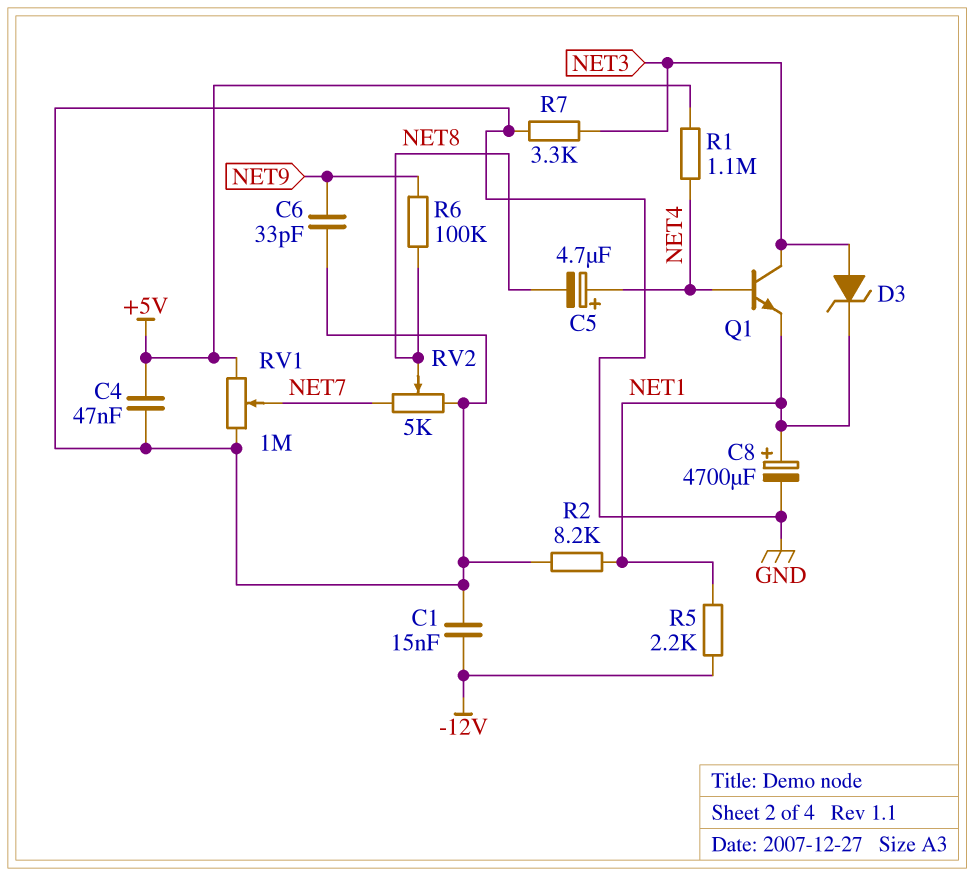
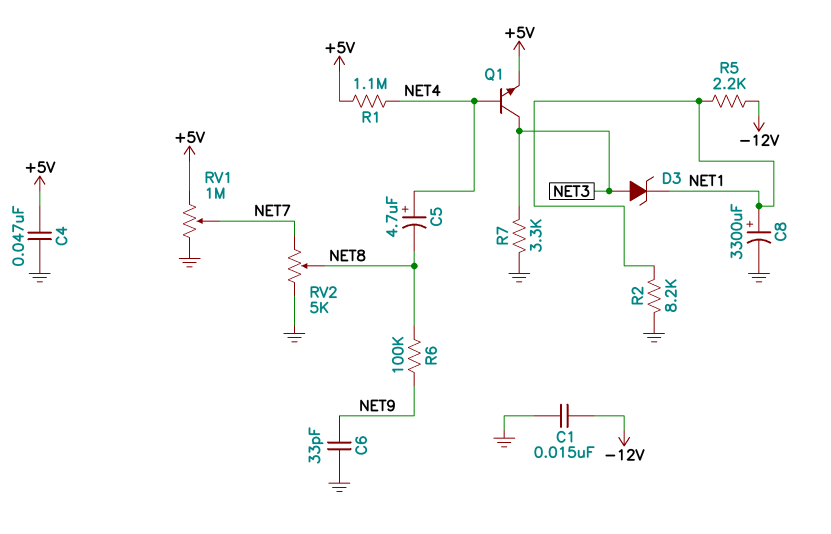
C8: 4700uF (plus NET1, minus GND) -> 3300uF (plus NET1, minus GND)
Q1: NPN (B NET4, C NET3, E NET1) -> NPN (B NET4, C NET3, E +5V)

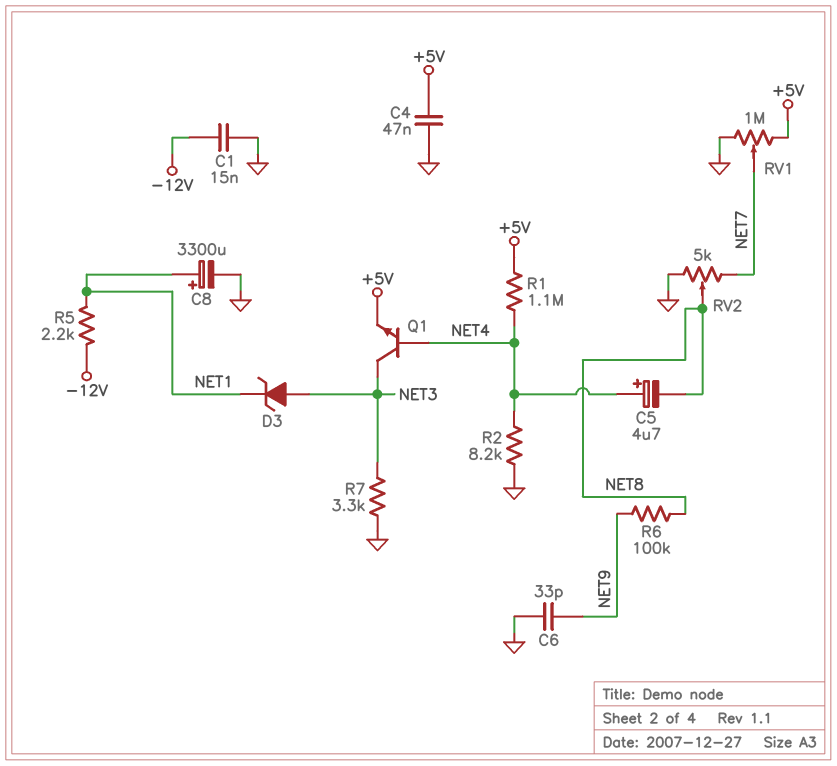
R2: 8.2k (GND, NET1) -> 8.2k (GND, NET4)

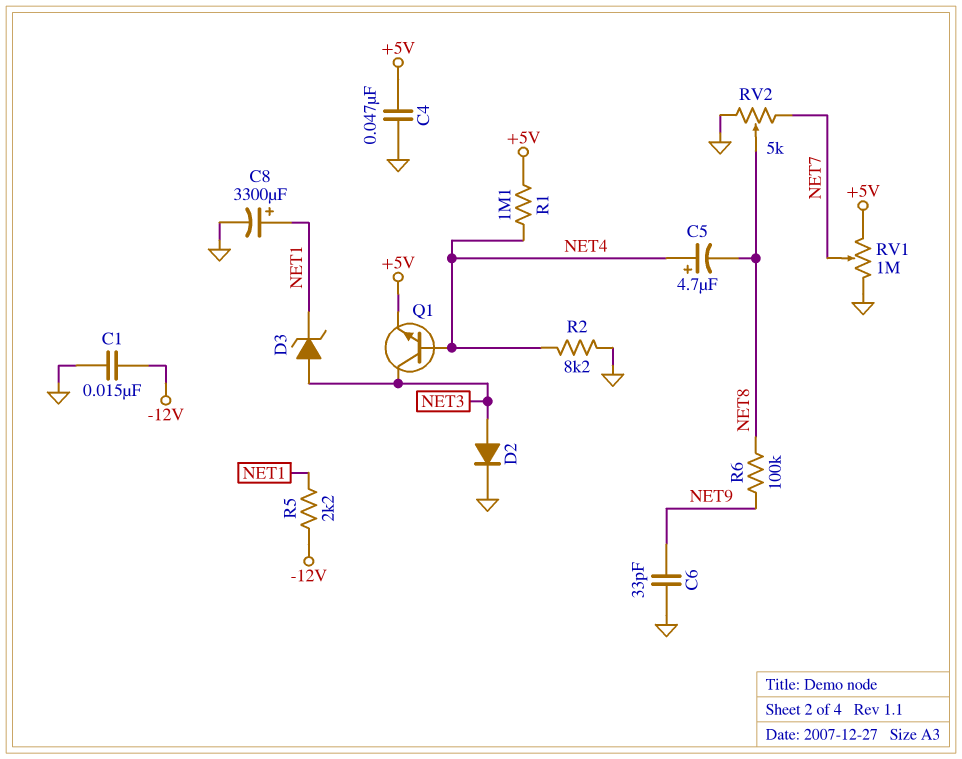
D2: none -> diode (A NET3, K GND)
R7: 3.3k (GND, NET3) -> none

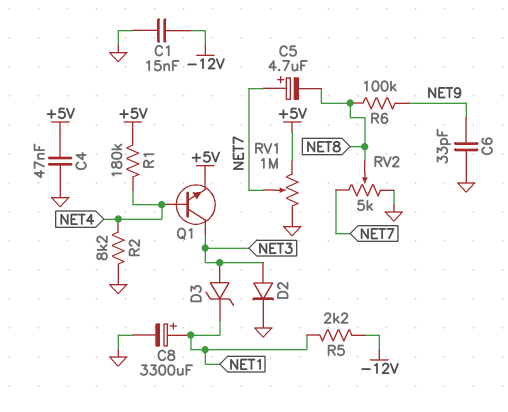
C5: 4.7uF (plus NET4, minus NET8) -> 4.7uF (plus NET7, minus NET8)
R1: 1.1M (+5V, NET4) -> 180k (+5V, NET4)

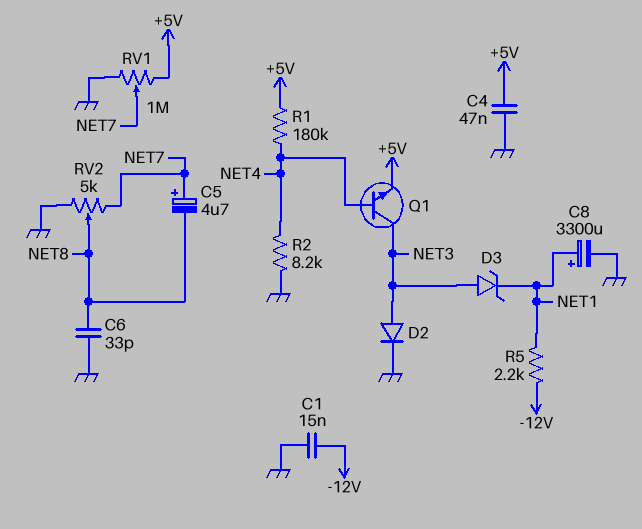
C6: 33pF (GND, NET9) -> 33pF (GND, NET8)
R6: 100k (NET8, NET9) -> none

